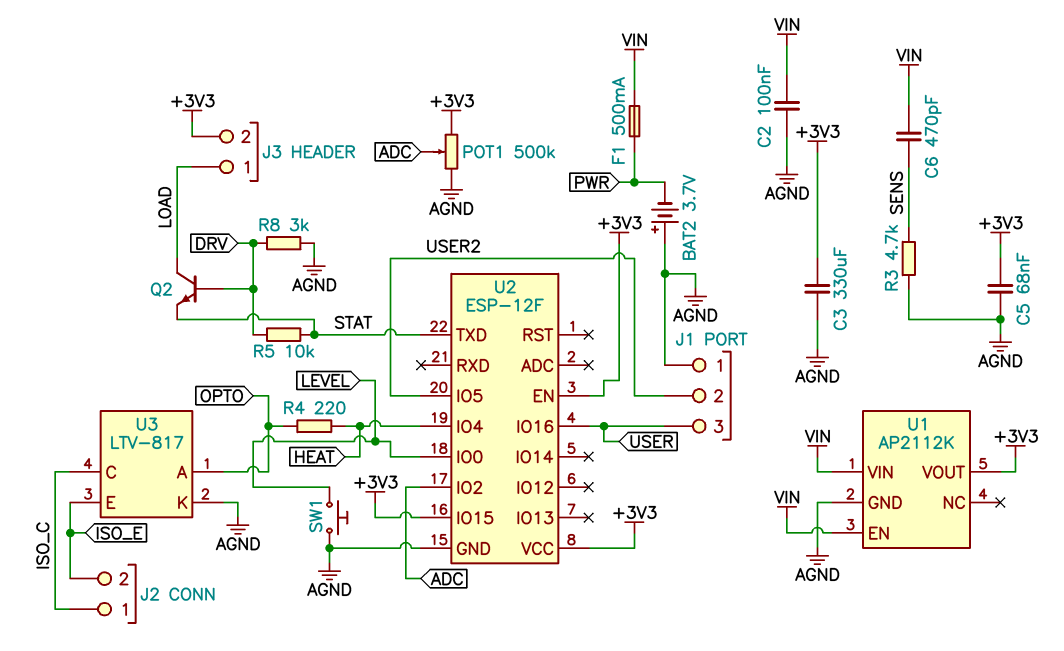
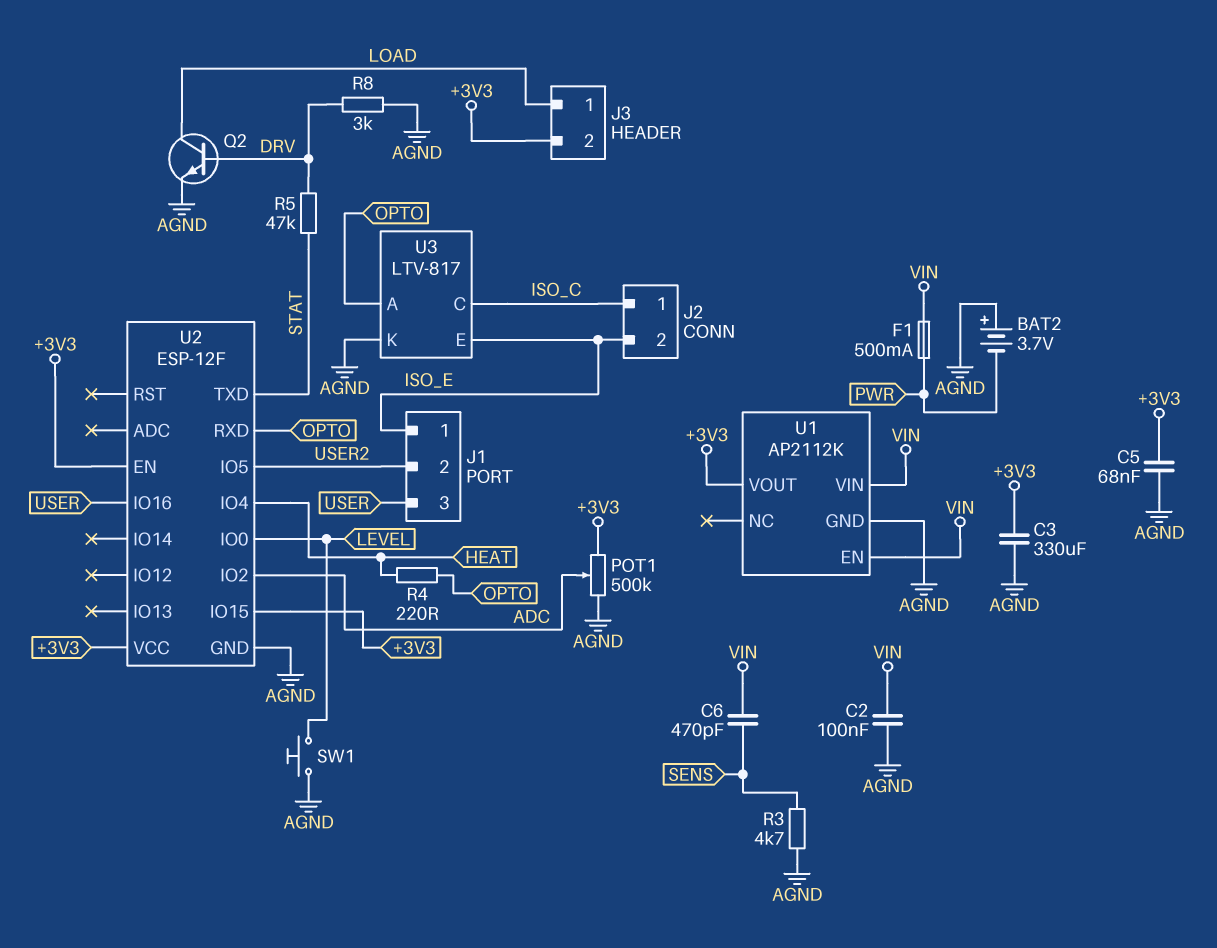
J1 pin 1: AGND -> ISO_E
Q2: NPN (B DRV, C LOAD, E STAT) -> NPN (B DRV, C LOAD, E AGND)
R5: 10k (DRV, STAT) -> 47k (DRV, STAT)
U2 pin RXD: none -> OPTO

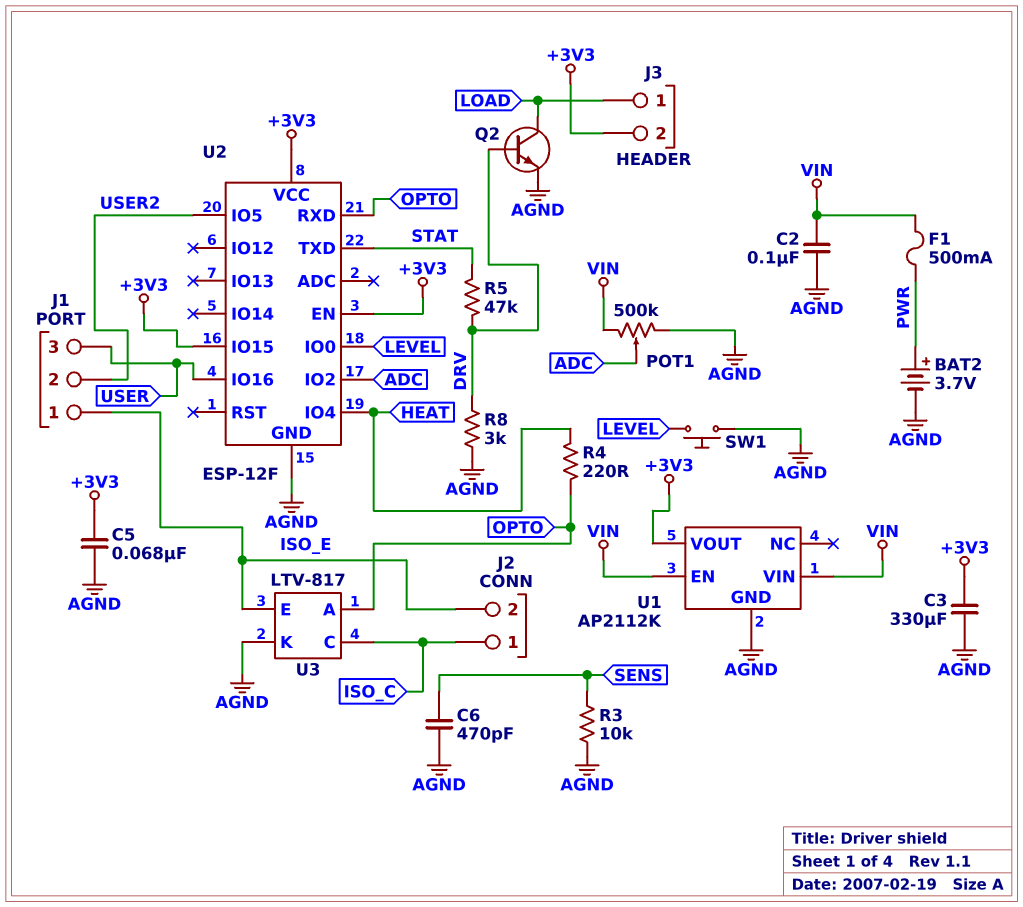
BAT2: 3.7V (plus AGND, minus PWR) -> 3.7V (plus PWR, minus AGND)
C6: 470pF (SENS, VIN) -> 470pF (AGND, SENS)
POT1: 500k (+3V3, AGND, wiper ADC) -> 500k (AGND, VIN, wiper ADC)
R3: 4.7k (AGND, SENS) -> 10k (AGND, SENS)

